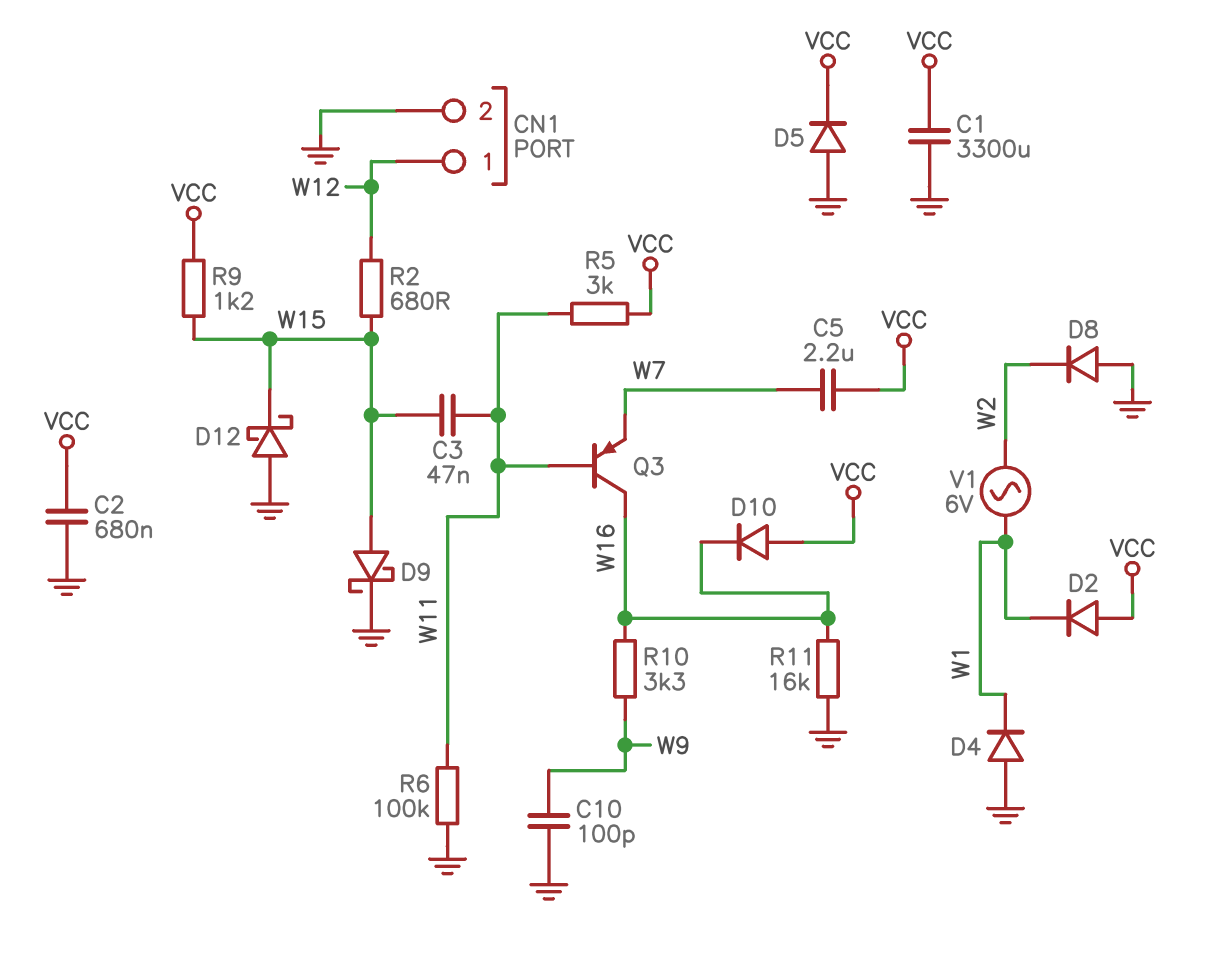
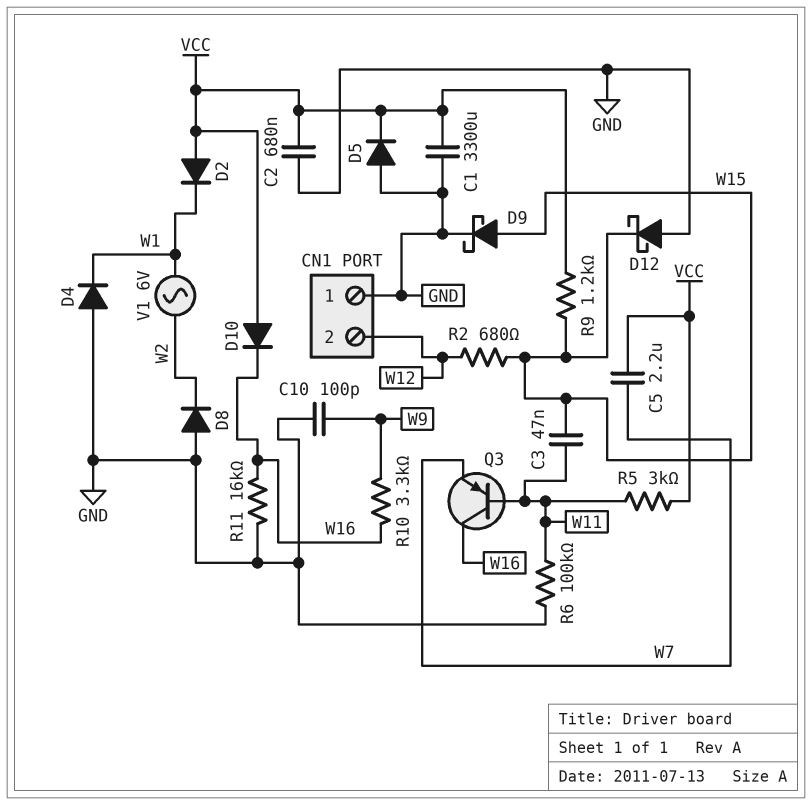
CN1 pin 1: W12 -> GND
CN1 pin 2: GND -> W12

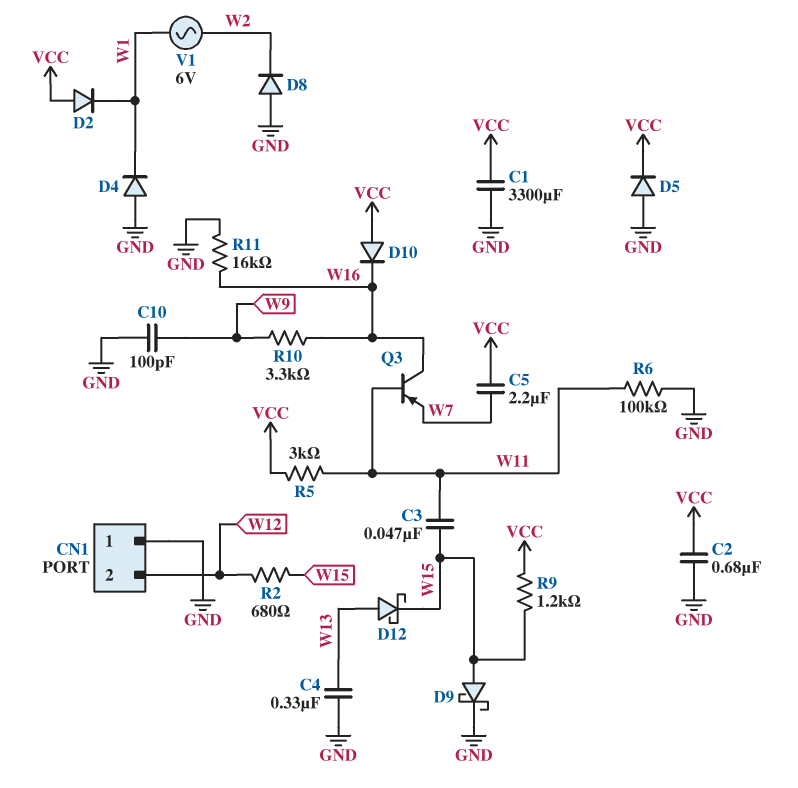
C4: none -> 330nF (GND, W13)
D12: schottky (A GND, K W15) -> schottky (A W13, K W15)

